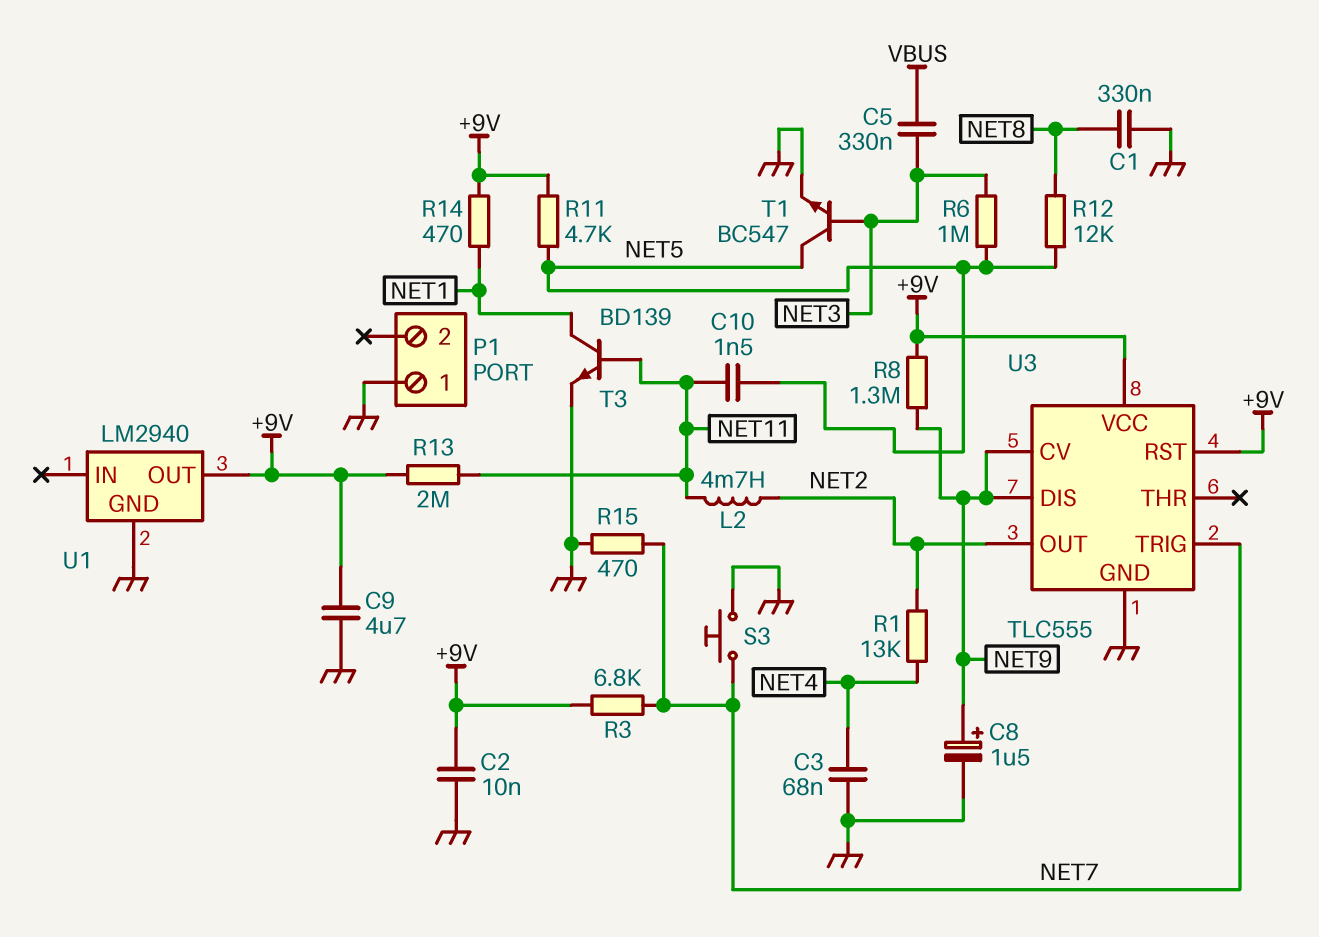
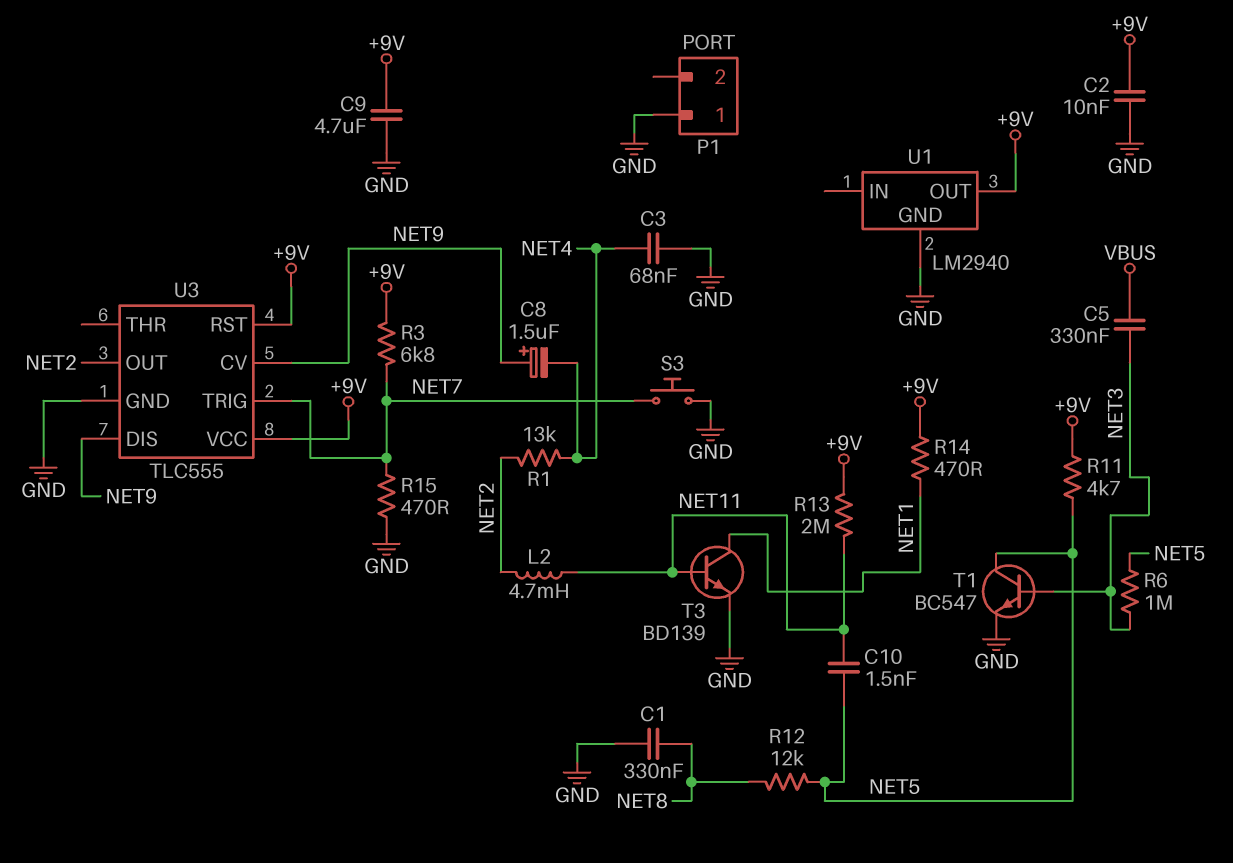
C8: 1.5uF (plus NET9, minus GND) -> 1.5uF (plus NET9, minus NET4)
R8: 1.3M (+9V, NET9) -> none

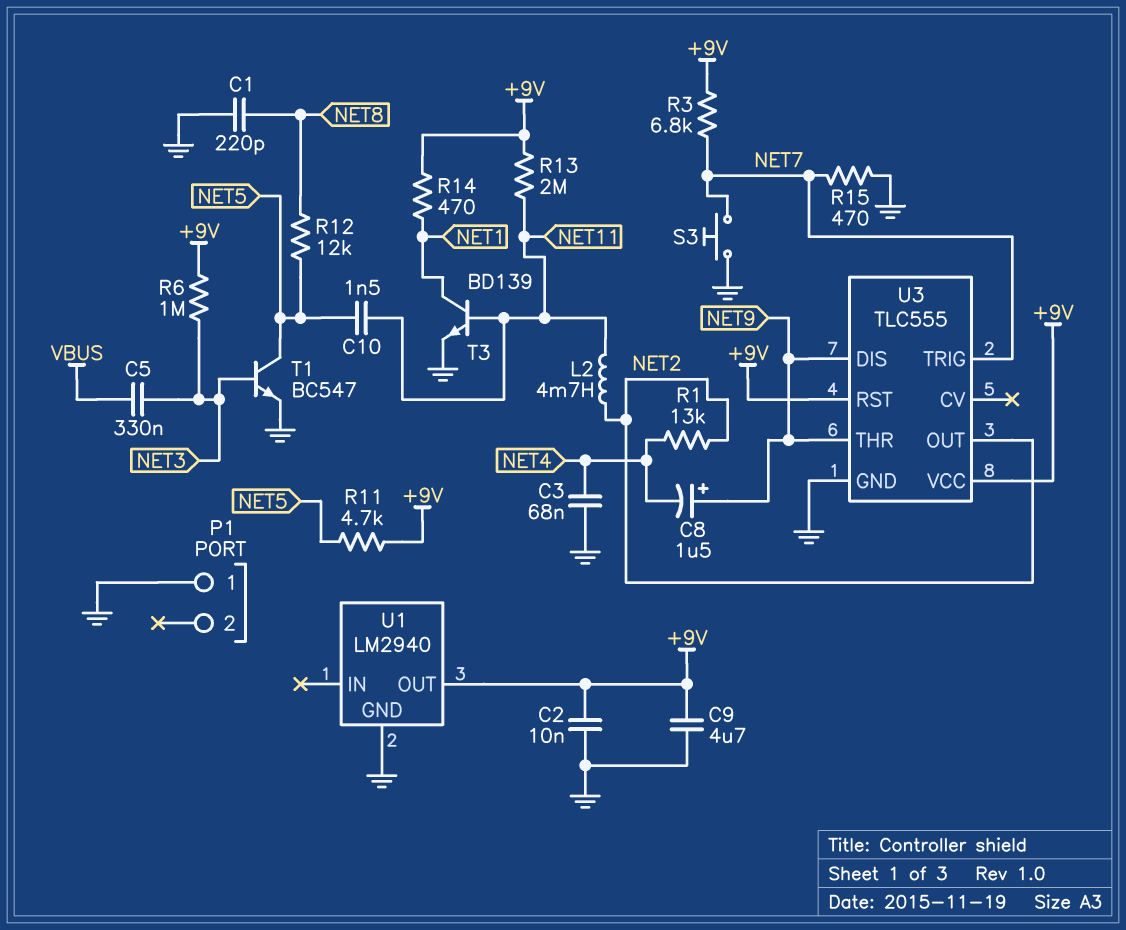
C1: 330nF (GND, NET8) -> 220pF (GND, NET8)
R6: 1M (NET3, NET5) -> 1M (+9V, NET3)
U3 pin CV: NET9 -> none
U3 pin THR: none -> NET9

